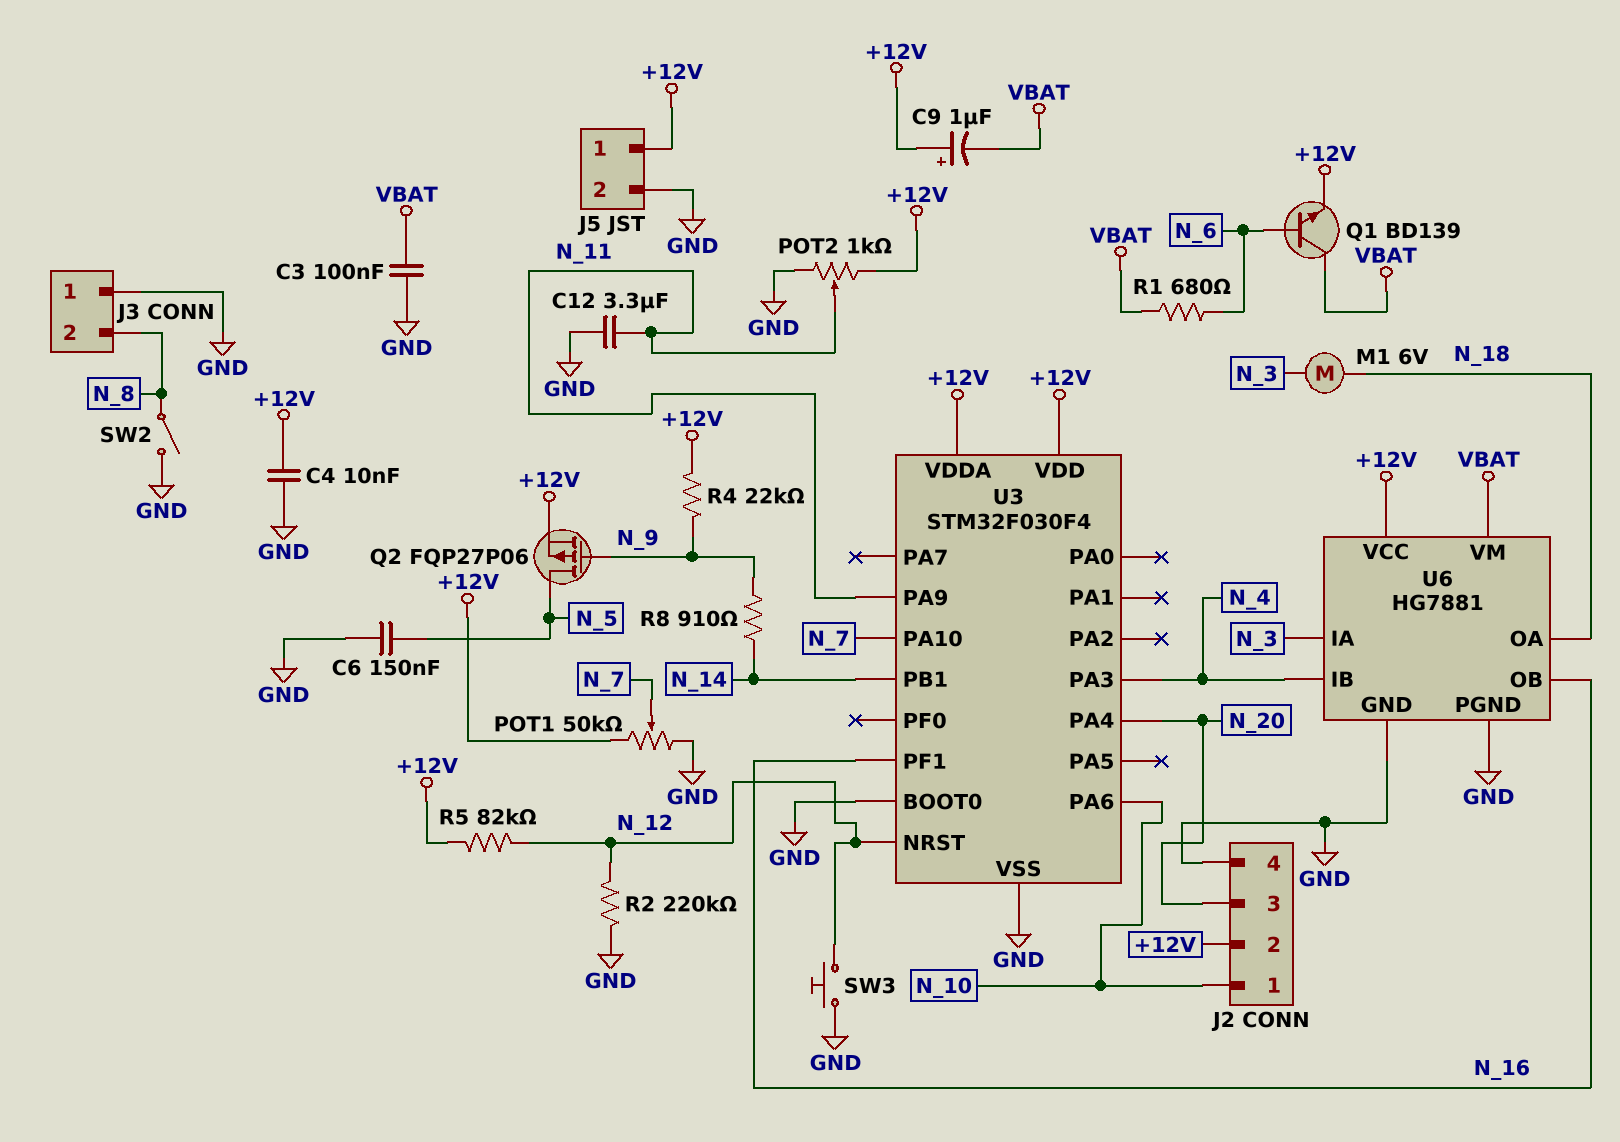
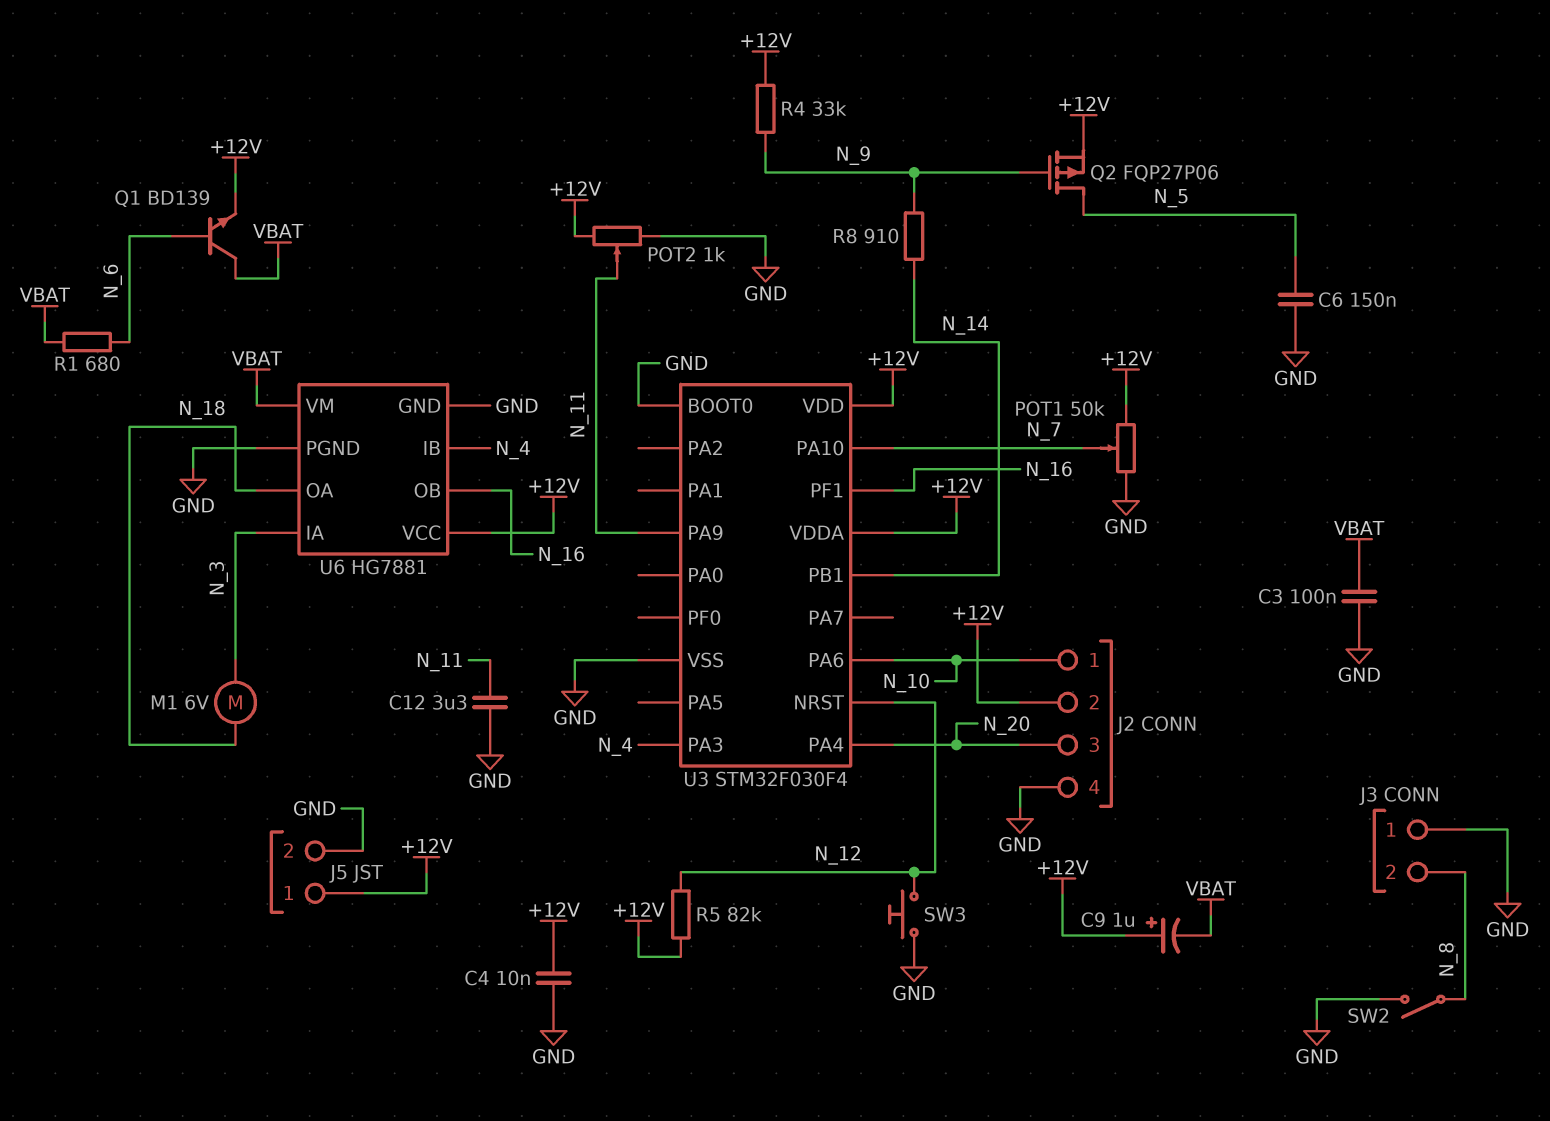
R2: 220k (GND, N_12) -> none
R4: 22k (+12V, N_9) -> 33k (+12V, N_9)

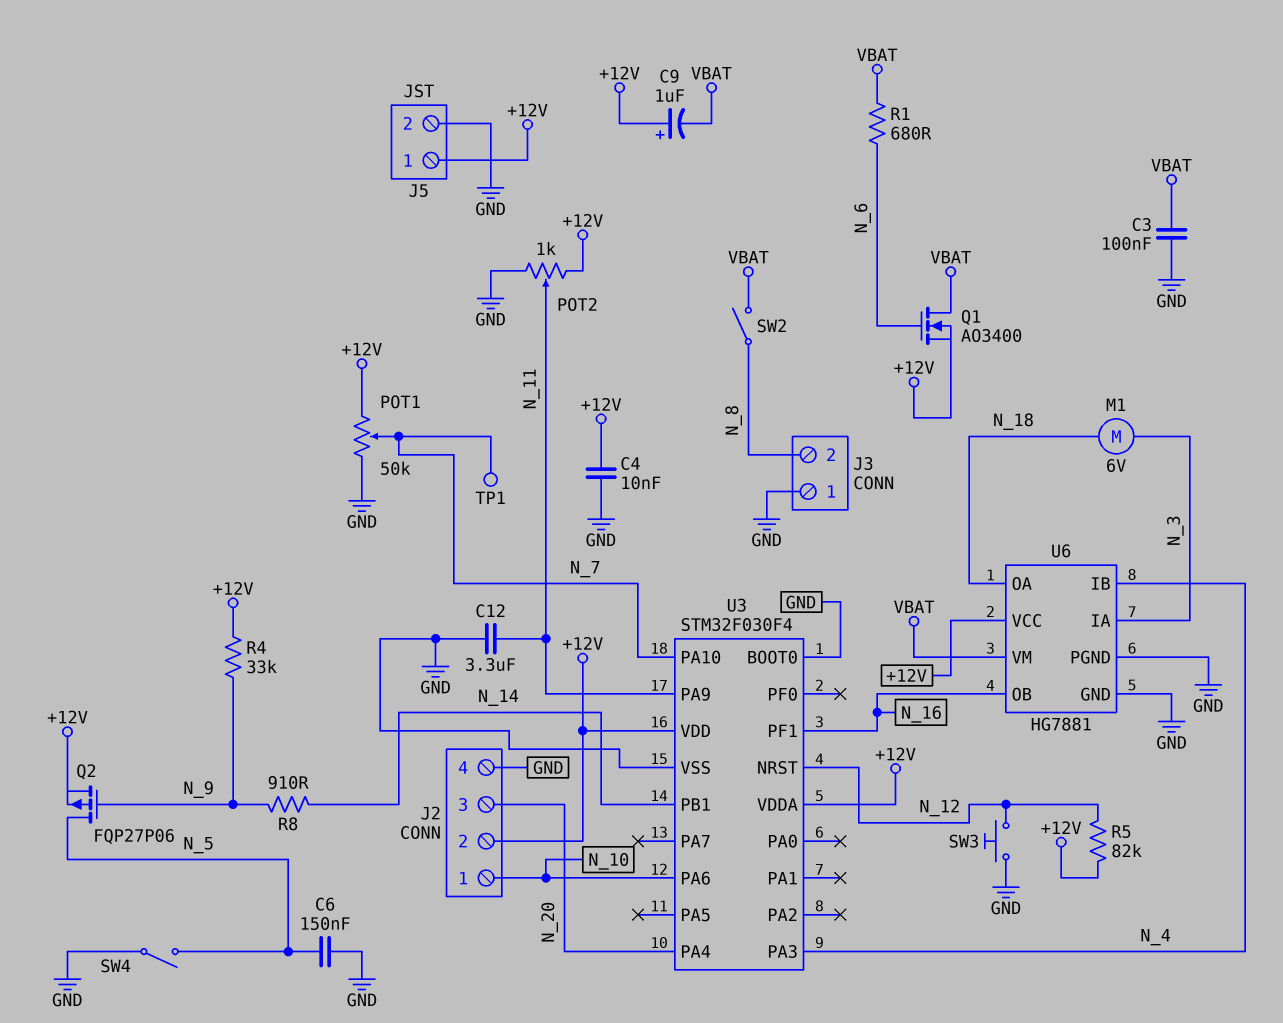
Q1: NPN BD139 (B N_6, C VBAT, E +12V) -> NMOS AO3400 (G N_6, D VBAT, S +12V)
SW2: switch (GND, N_8) -> switch (N_8, VBAT)
SW4: none -> switch (GND, N_5)
TP1: none -> test point (N_7)

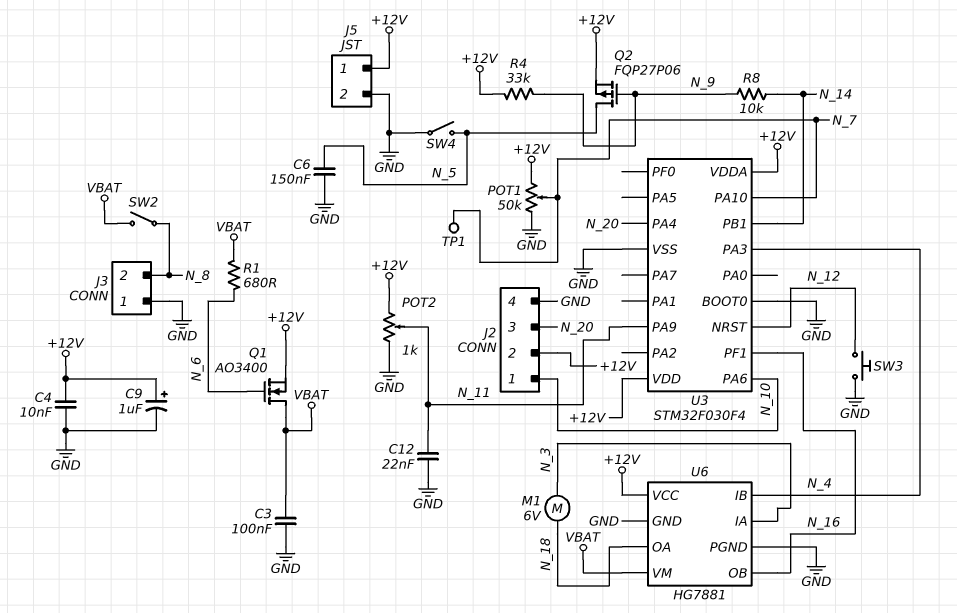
C9: 1uF (plus +12V, minus VBAT) -> 1uF (plus +12V, minus GND)
C12: 3.3uF (GND, N_11) -> 22nF (GND, N_11)
R5: 82k (+12V, N_12) -> none
R8: 910 (N_9, N_14) -> 10k (N_9, N_14)

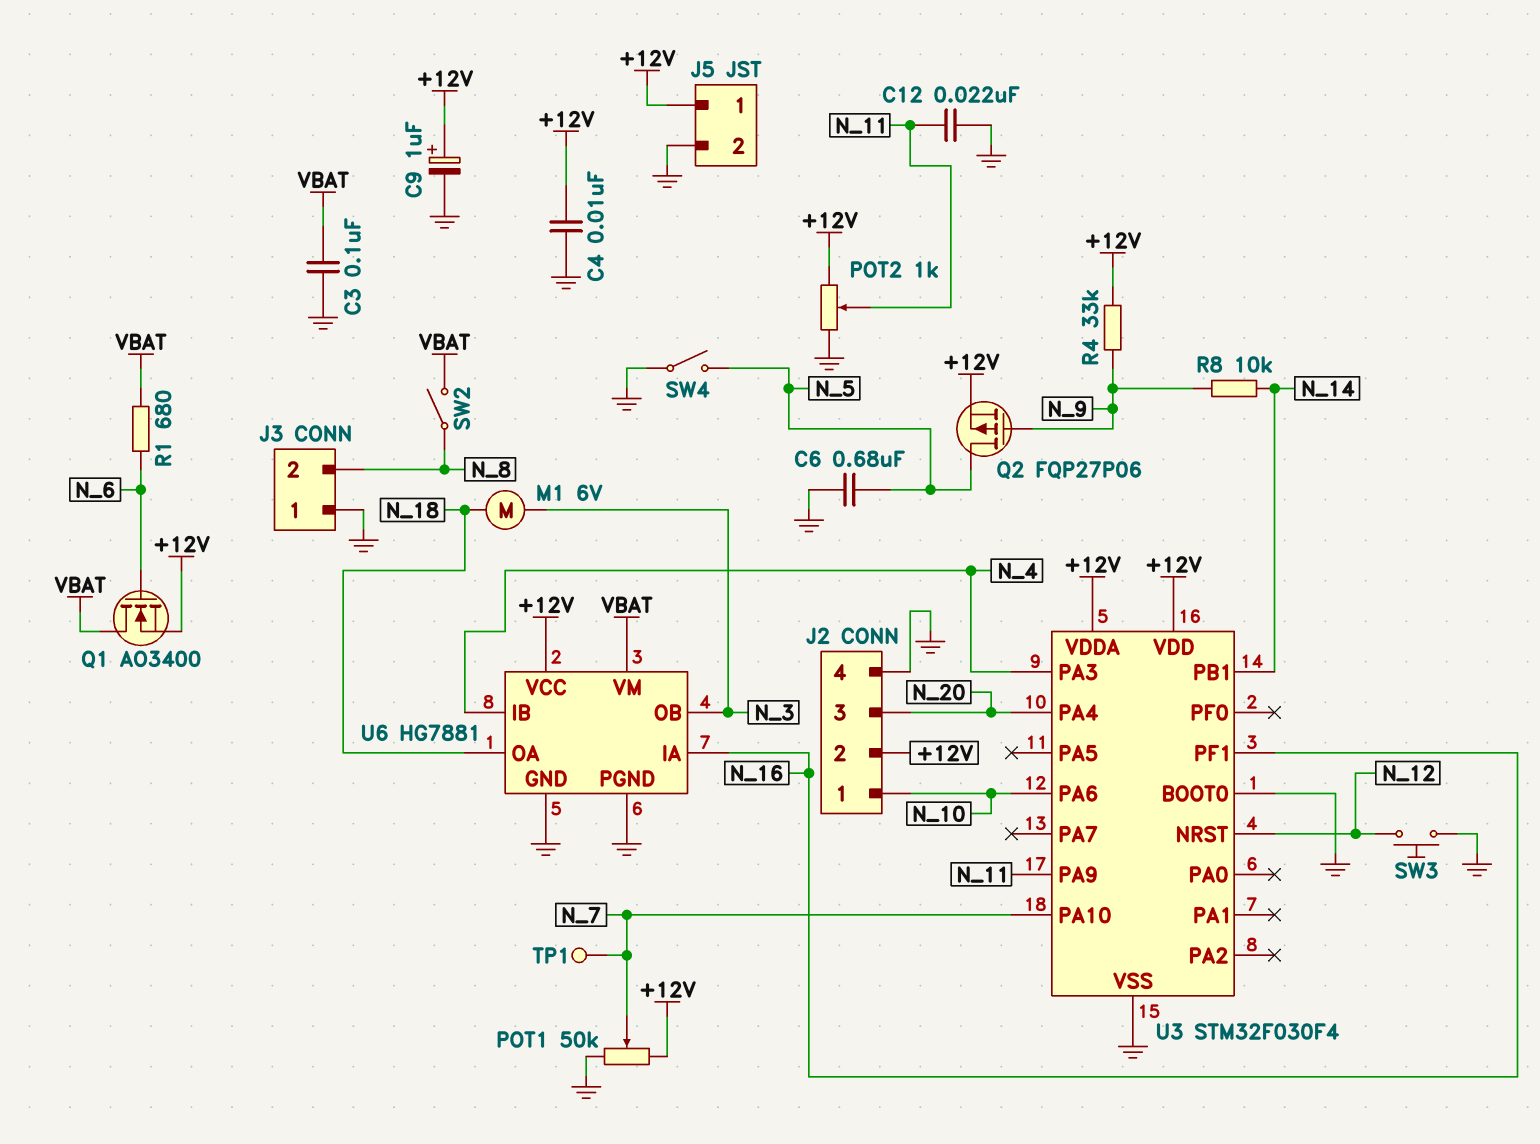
C6: 150nF (GND, N_5) -> 680nF (GND, N_5)
U6 pin IA: N_3 -> N_16
U6 pin OB: N_16 -> N_3

